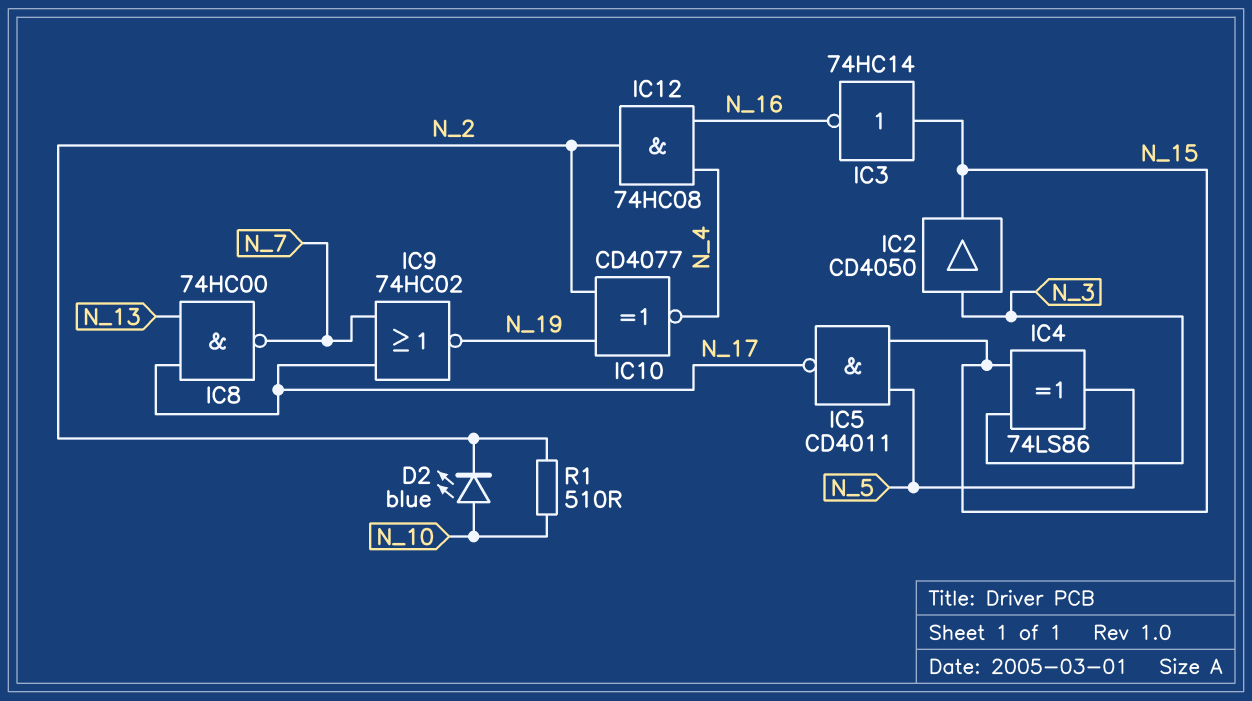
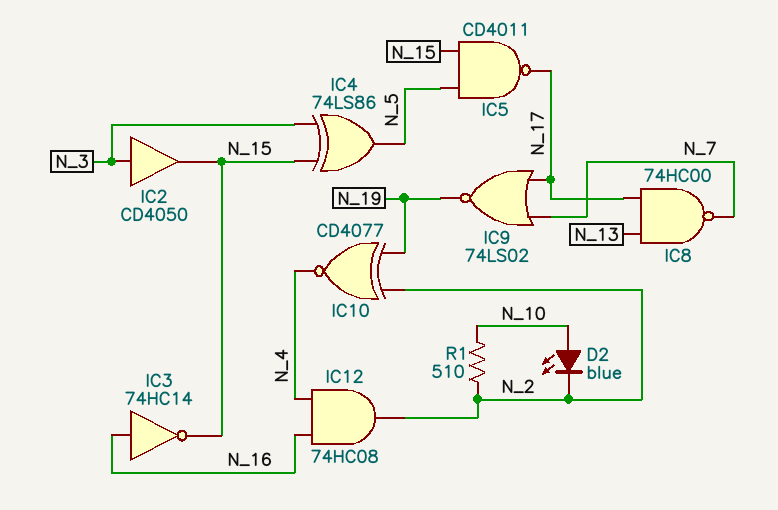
IC3: NOT 74HC14 (in N_15, out N_16) -> NOT 74HC14 (in N_16, out N_15)
IC9: NOR 74HC02 (in N_7, in N_17, out N_19) -> NOR 74LS02 (in N_7, in N_17, out N_19)

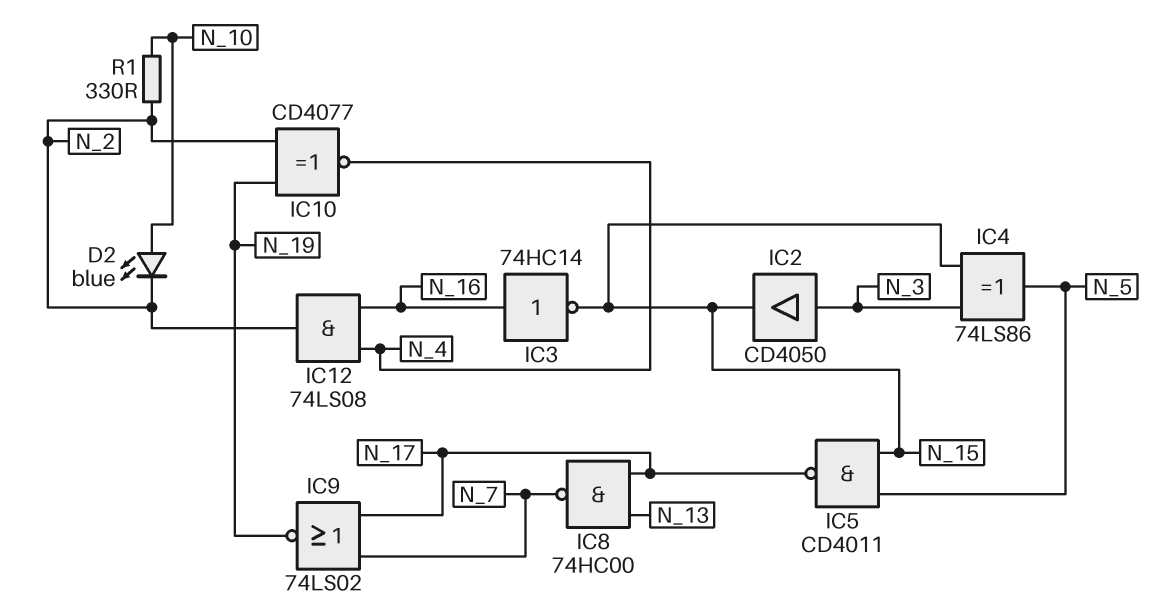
IC12: AND 74HC08 (in N_4, in N_16, out N_2) -> AND 74LS08 (in N_4, in N_16, out N_2)
R1: 510 (N_2, N_10) -> 330 (N_2, N_10)

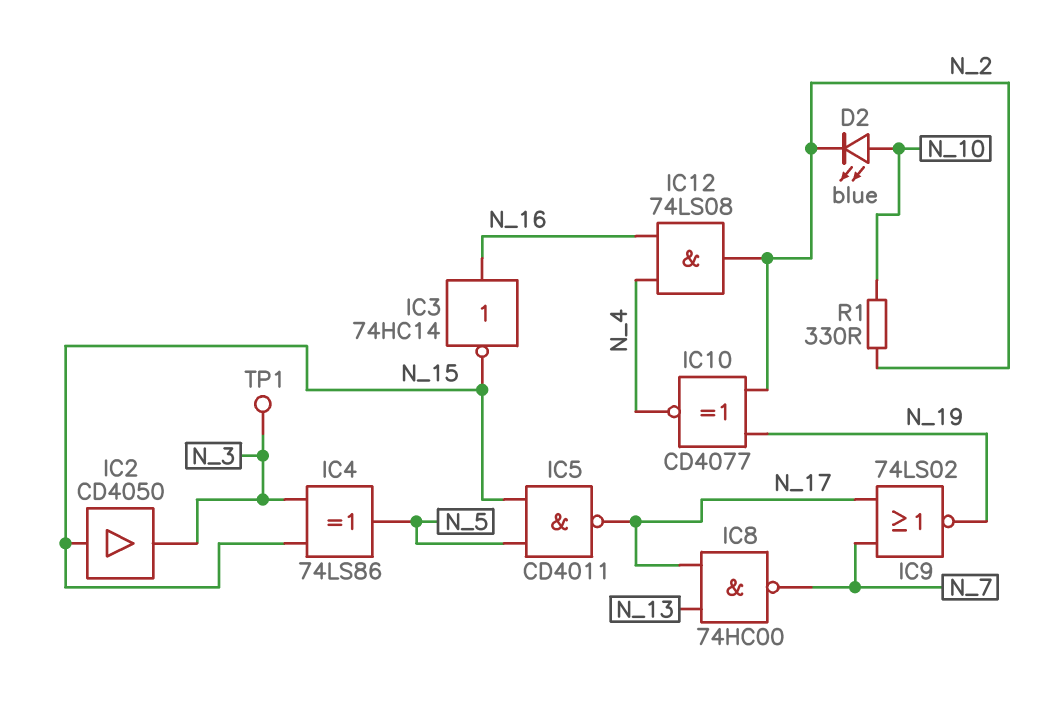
IC2: buffer CD4050 (in N_3, out N_15) -> buffer CD4050 (in N_15, out N_3)
TP1: none -> test point (N_3)

